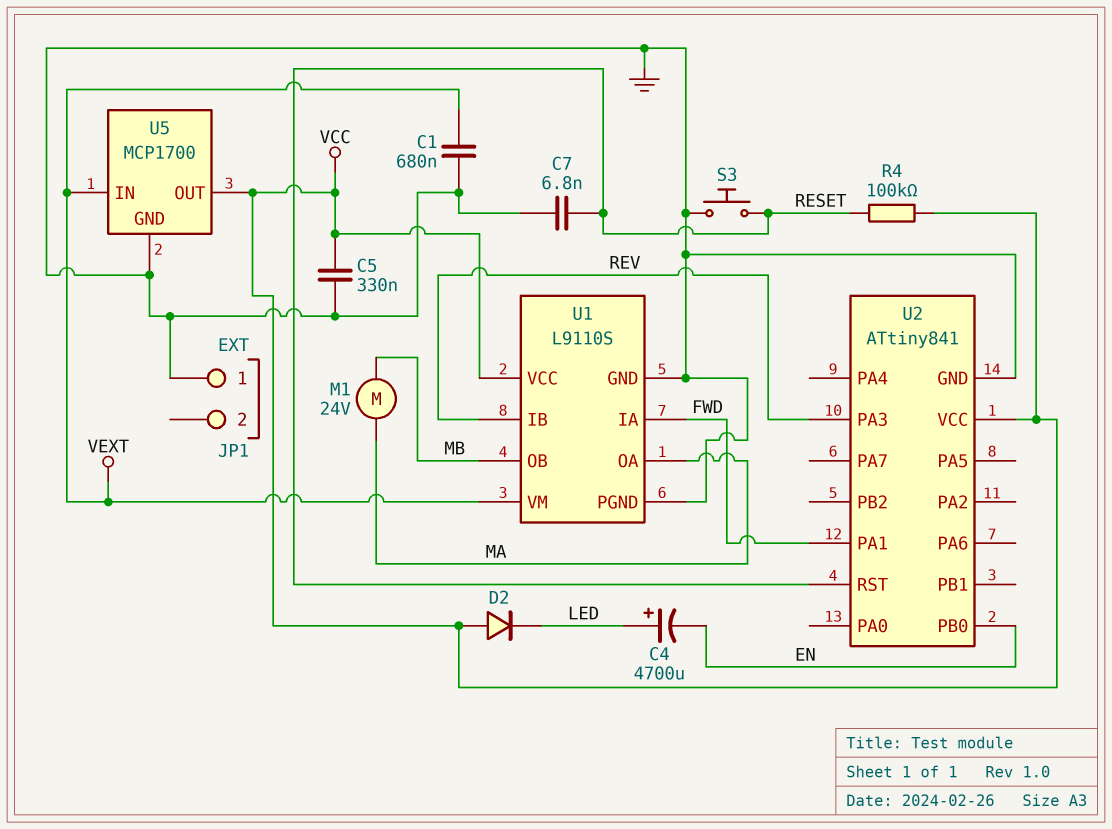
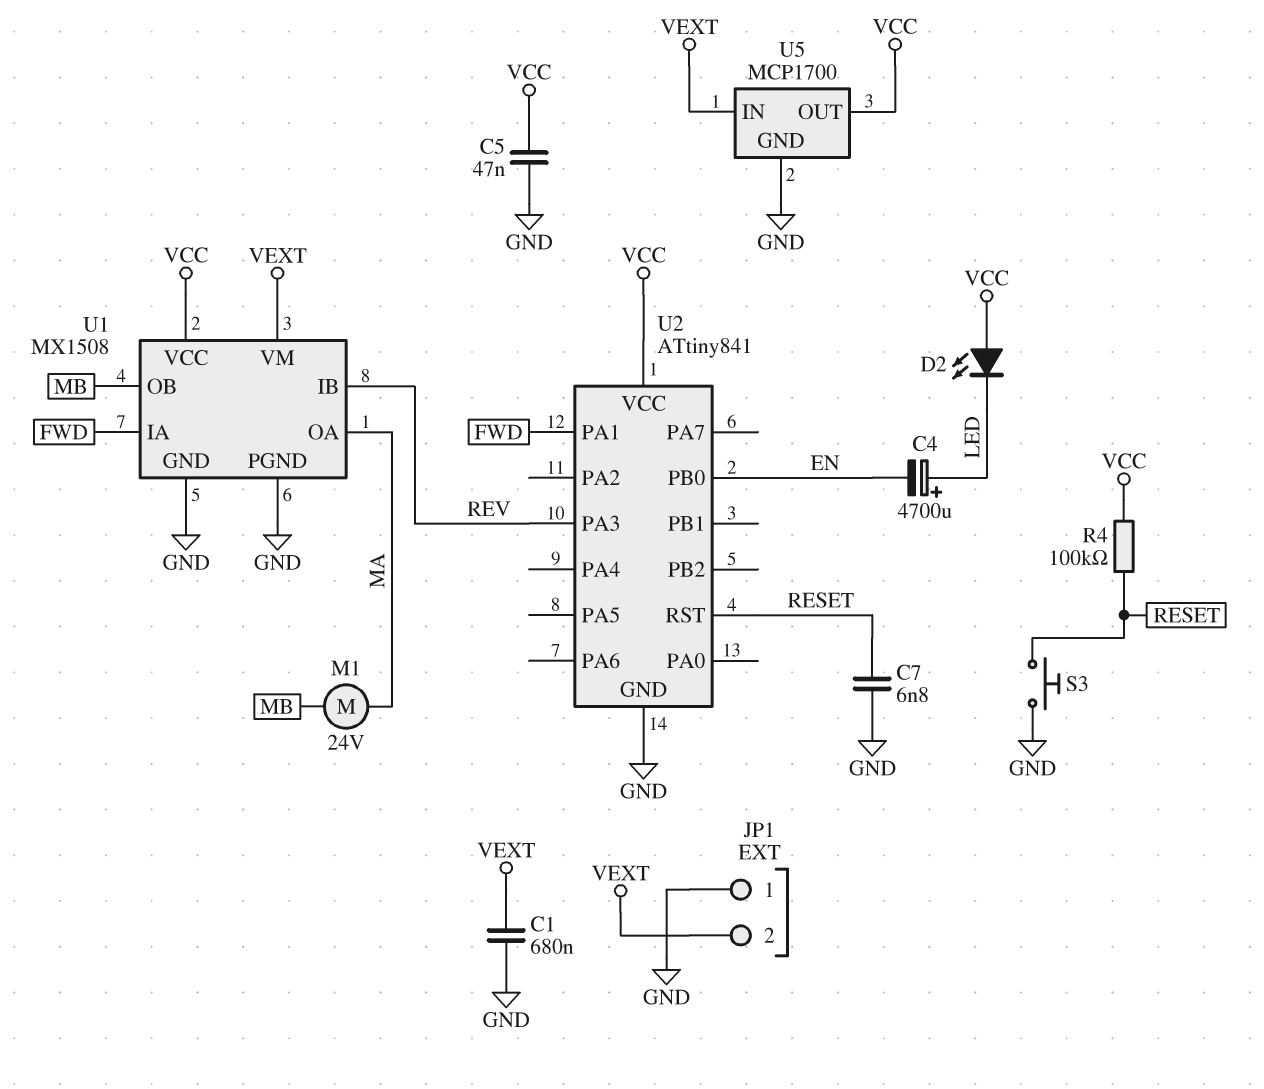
C5: 330nF (GND, VCC) -> 47nF (GND, VCC)
D2: diode (A VCC, K LED) -> LED (A VCC, K LED)
JP1 pin 2: none -> VEXT
U1: L9110S -> MX1508

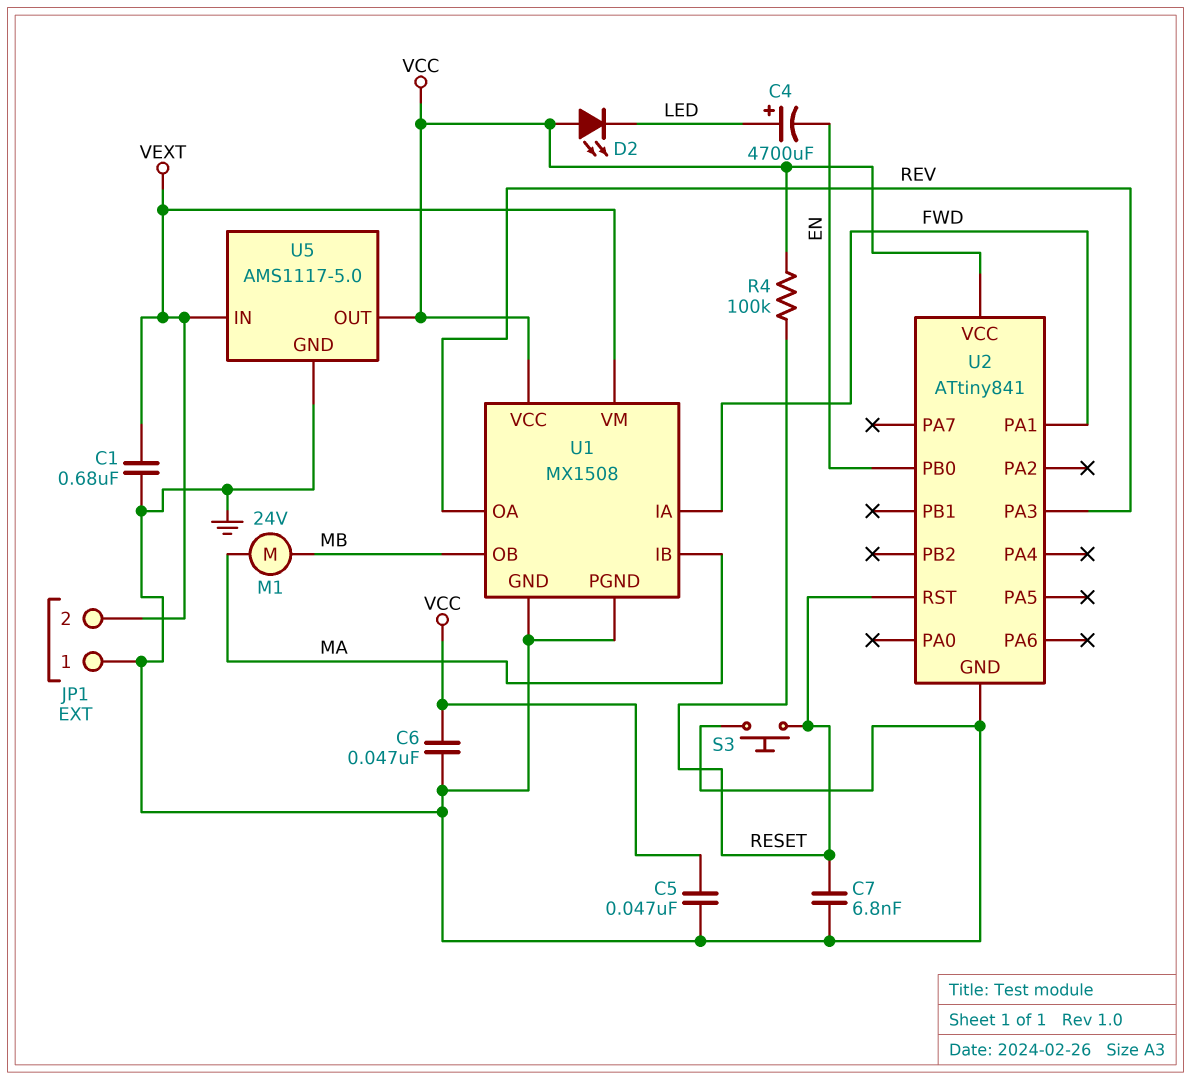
C6: none -> 47nF (GND, VCC)
U1 pin IB: REV -> MA
U1 pin OA: MA -> REV
U5: MCP1700 -> AMS1117-5.0

